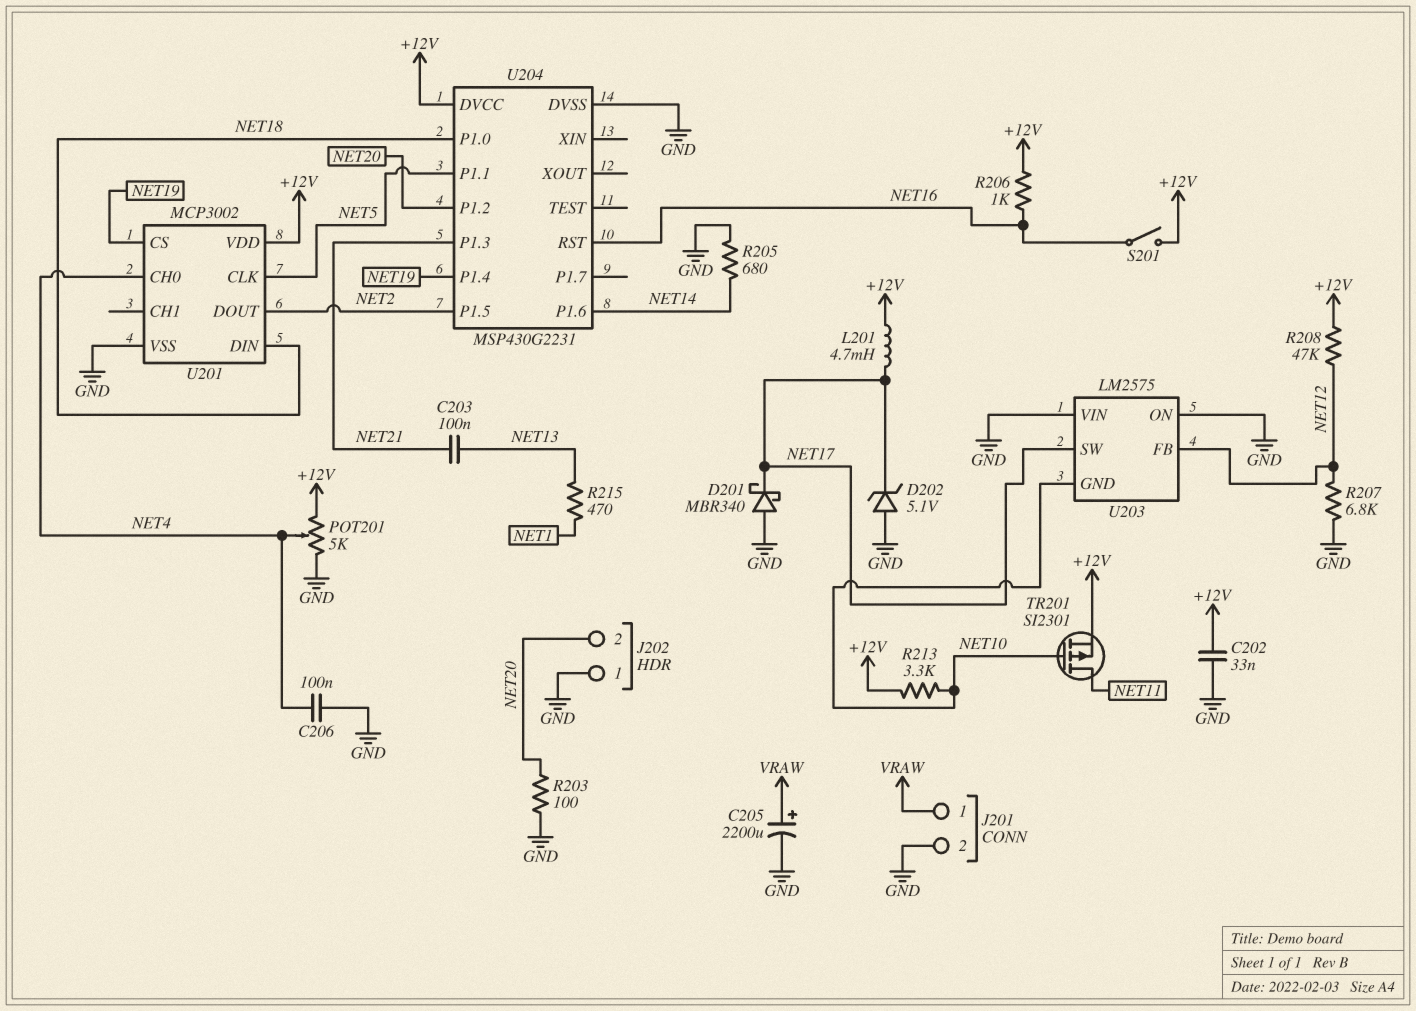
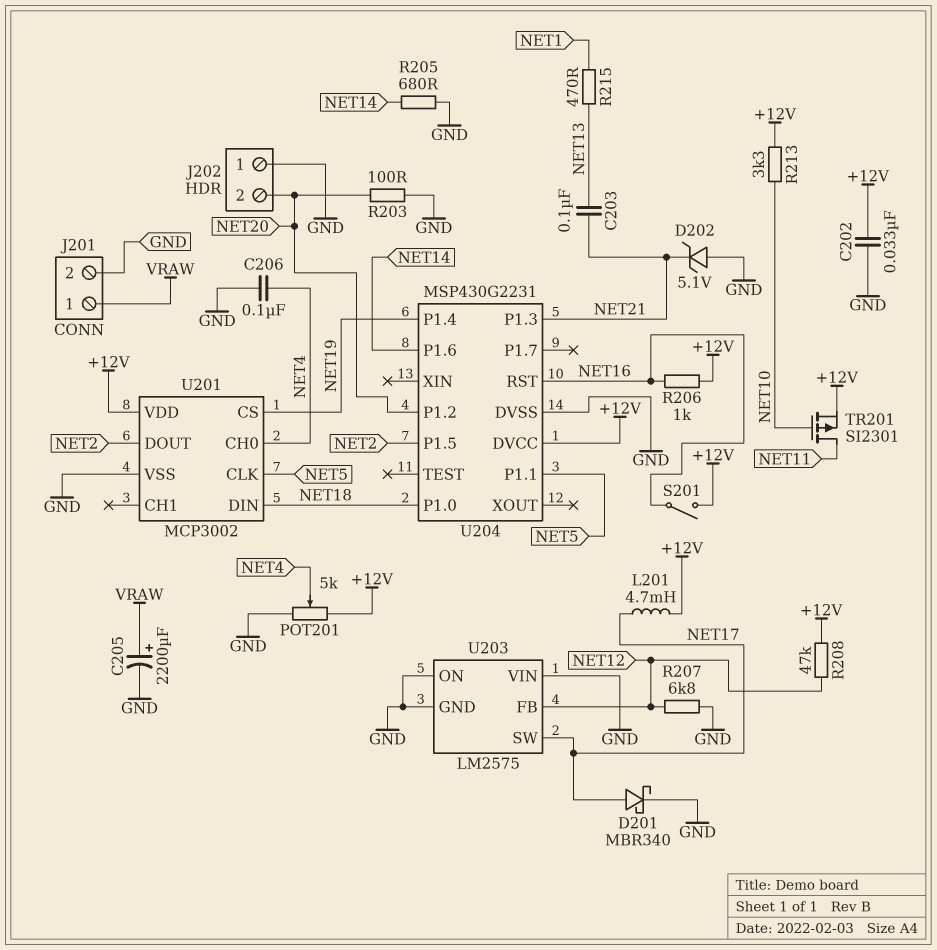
D201: schottky MBR340 (A GND, K NET17) -> schottky MBR340 (A NET17, K GND)
D202: zener 5.1V (A GND, K NET17) -> zener 5.1V (A GND, K NET21)
U203 pin GND: NET10 -> GND

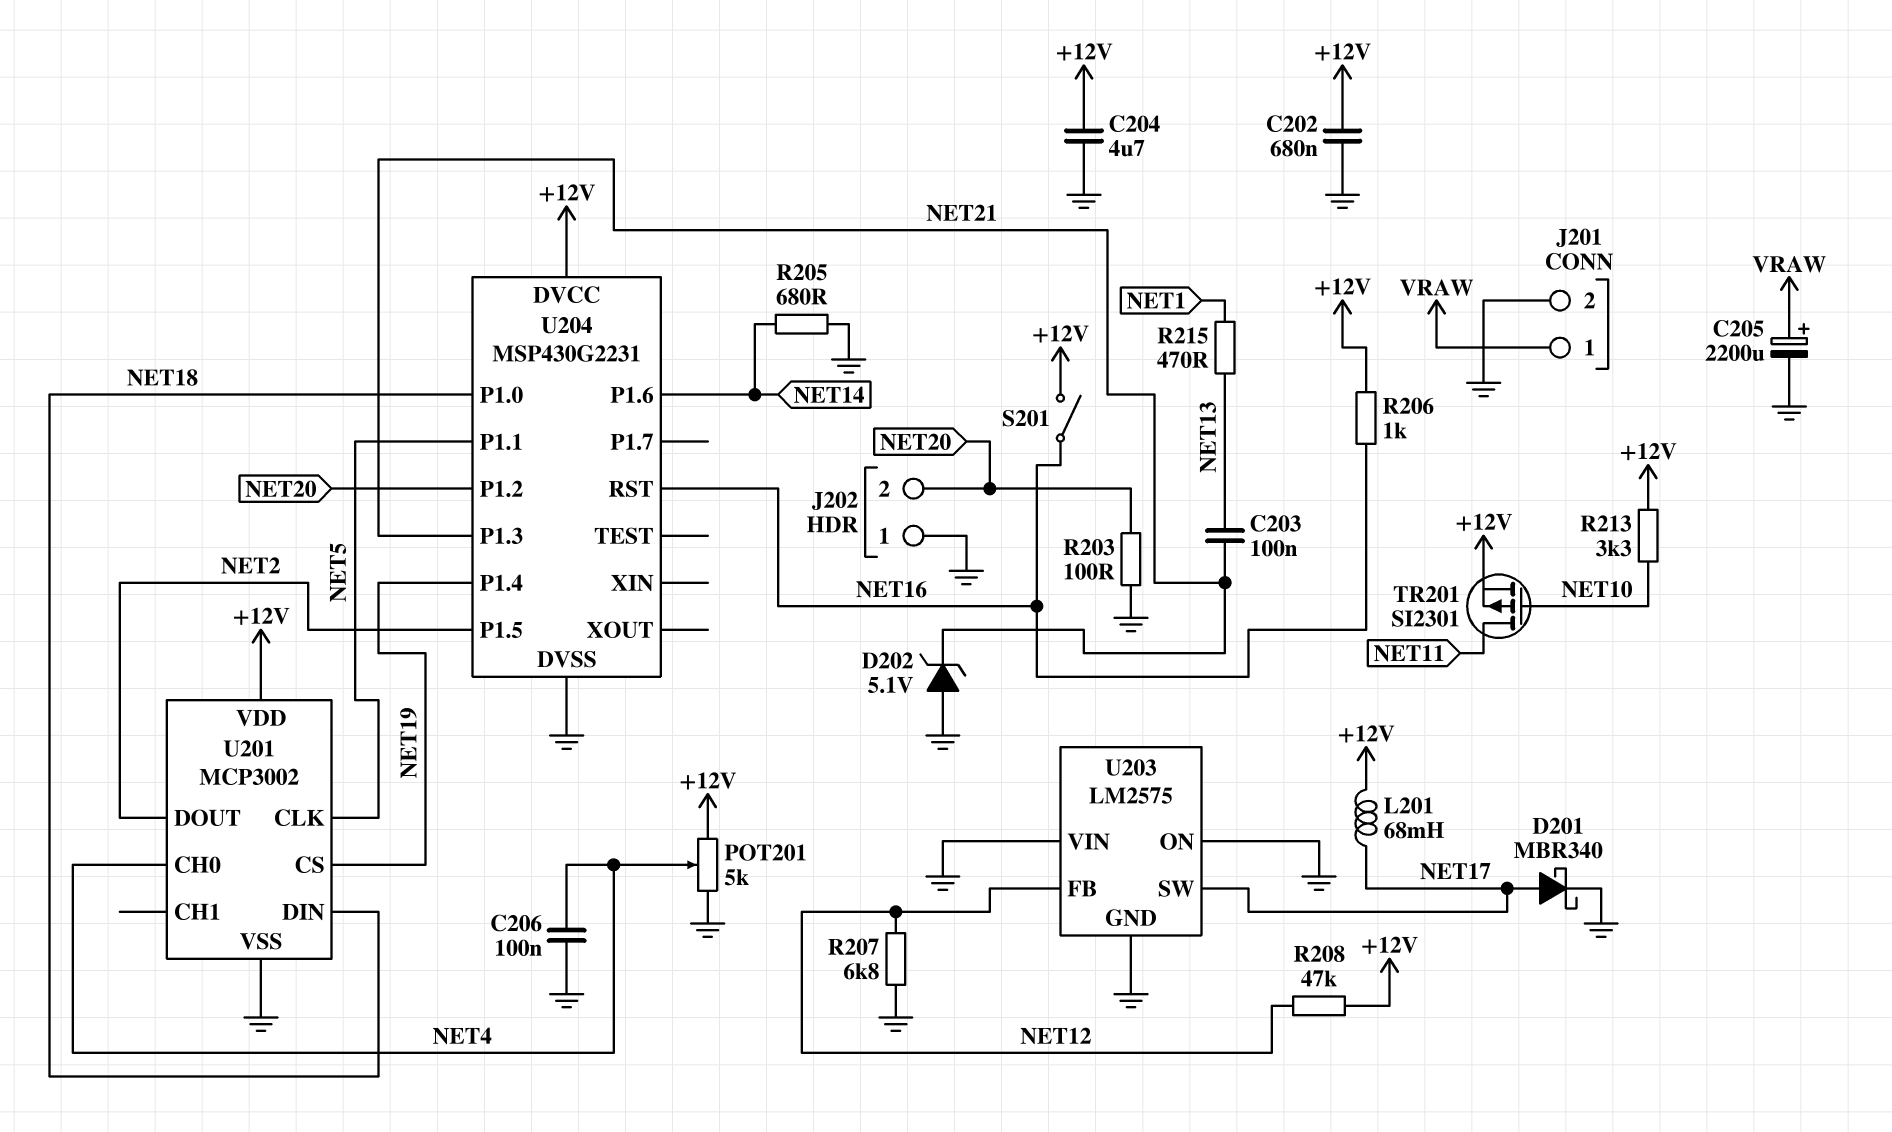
C202: 33nF (+12V, GND) -> 680nF (+12V, GND)
C204: none -> 4.7uF (+12V, GND)
L201: 4.7mH (+12V, NET17) -> 68mH (+12V, NET17)

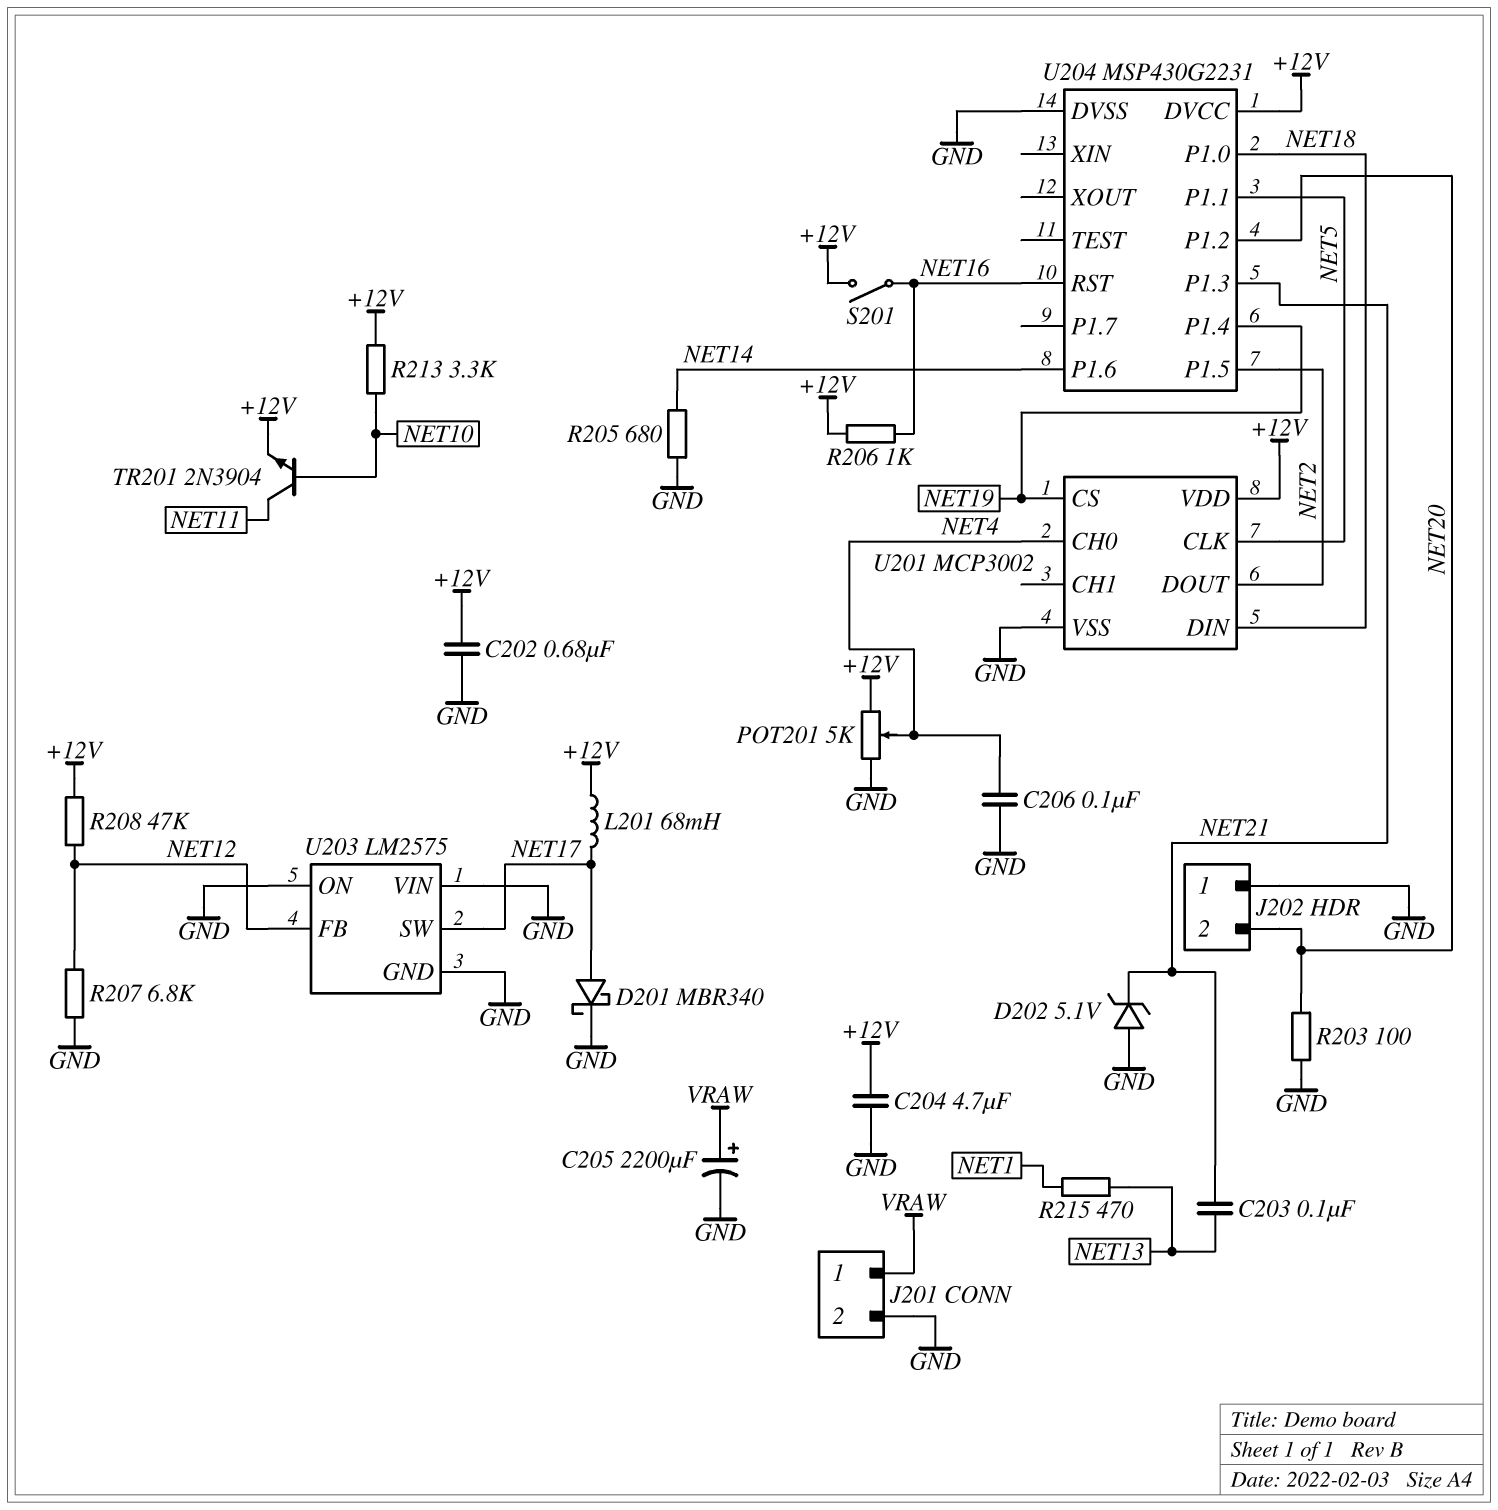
TR201: PMOS SI2301 (G NET10, D NET11, S +12V) -> NPN 2N3904 (B NET10, C NET11, E +12V)

